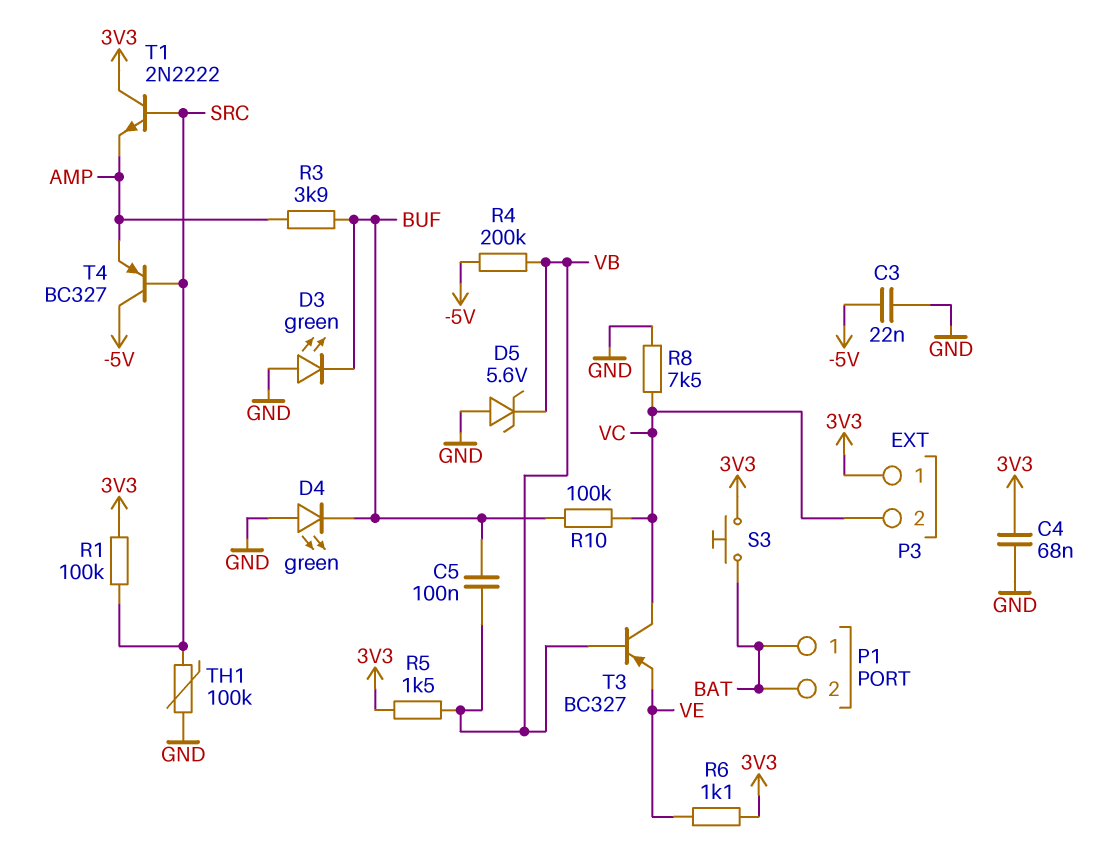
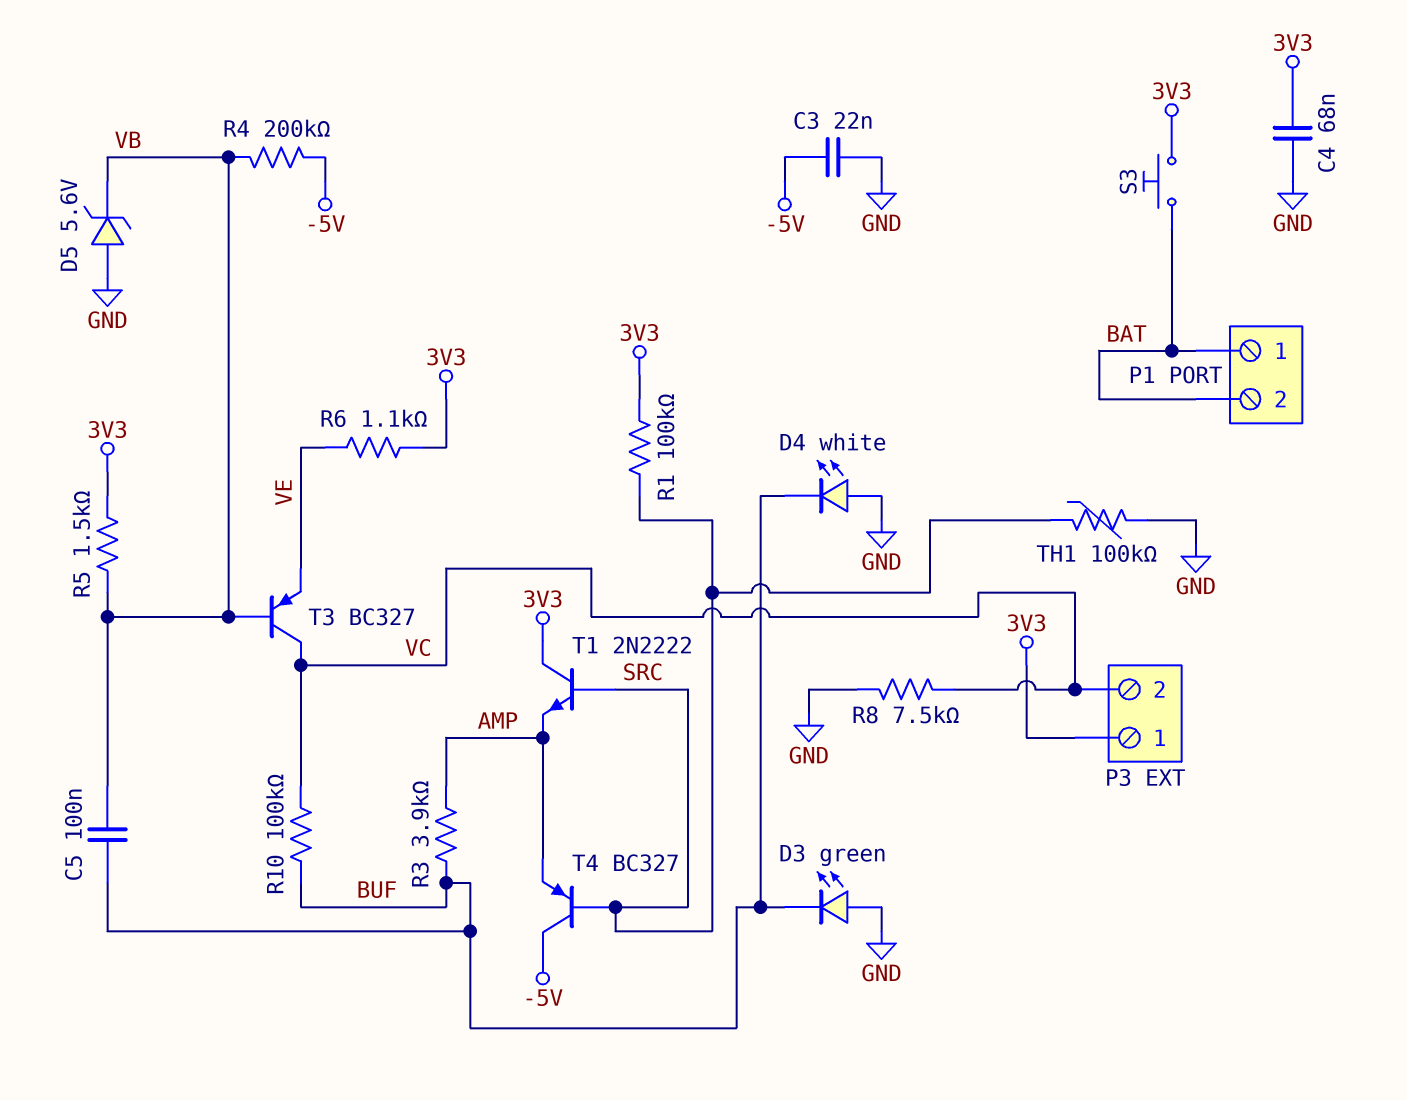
D4: LED green (A GND, K BUF) -> LED white (A GND, K BUF)

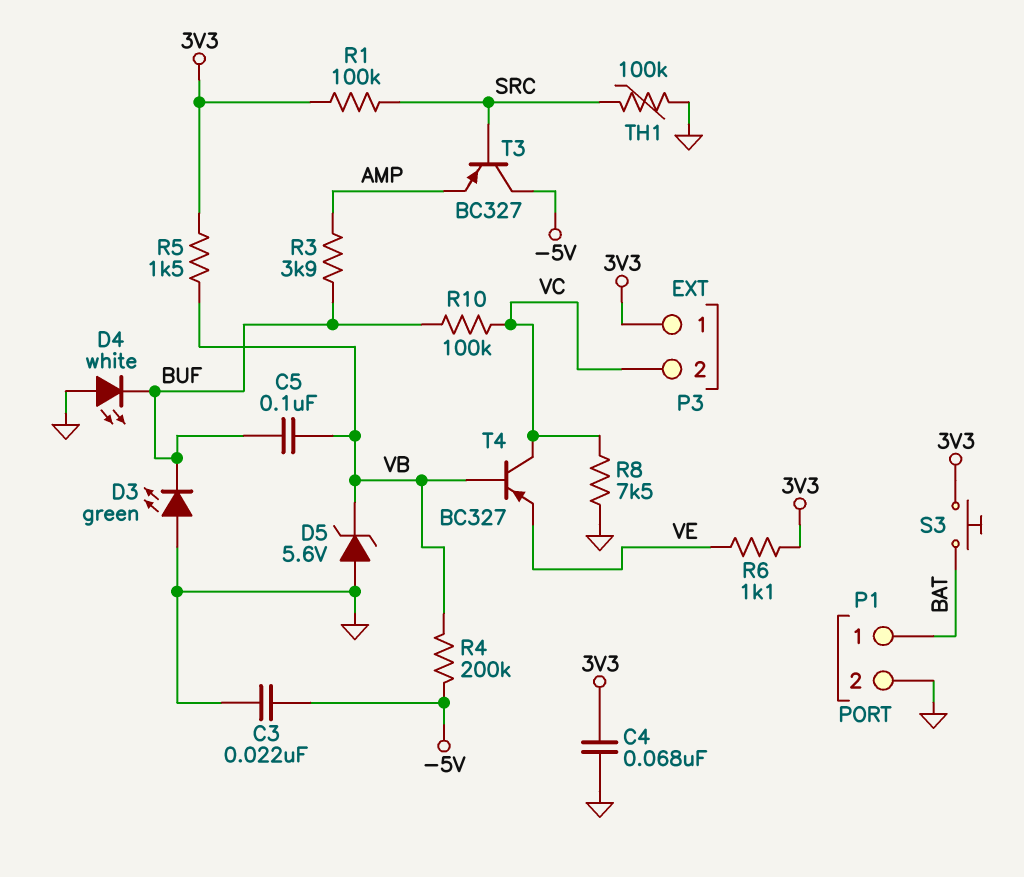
P1 pin 2: BAT -> GND
T1: NPN 2N2222 (B SRC, C 3V3, E AMP) -> none
T3: PNP BC327 (B VB, C VC, E VE) -> PNP BC327 (B SRC, C -5V, E AMP)
T4: PNP BC327 (B SRC, C -5V, E AMP) -> PNP BC327 (B VB, C VC, E VE)

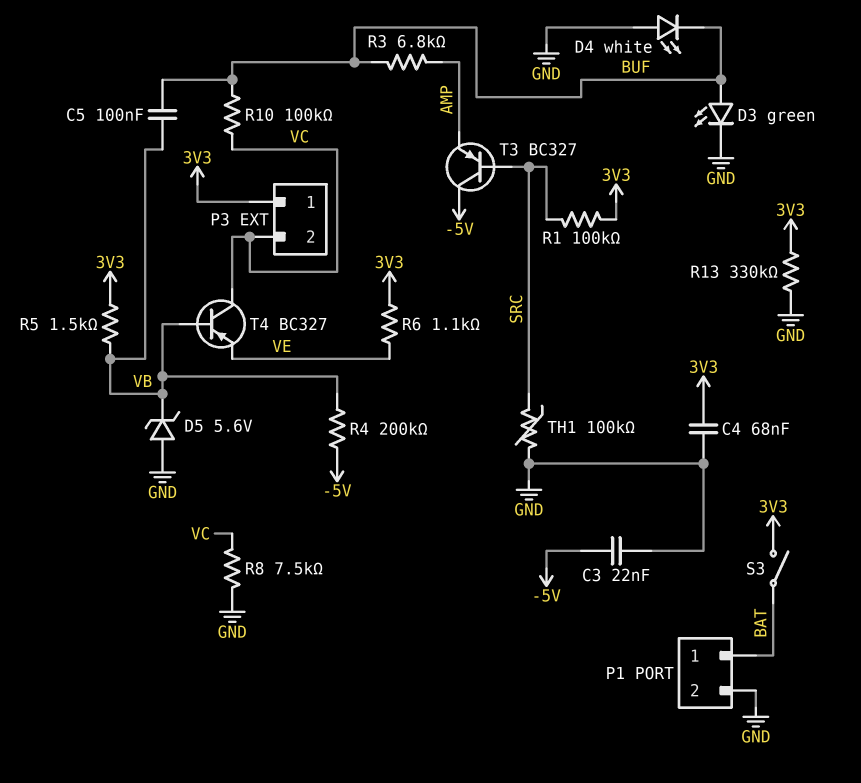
D3: LED green (A GND, K BUF) -> LED green (A BUF, K GND)
R3: 3.9k (AMP, BUF) -> 6.8k (AMP, BUF)
R13: none -> 330k (3V3, GND)
S3: button (3V3, BAT) -> switch (3V3, BAT)

